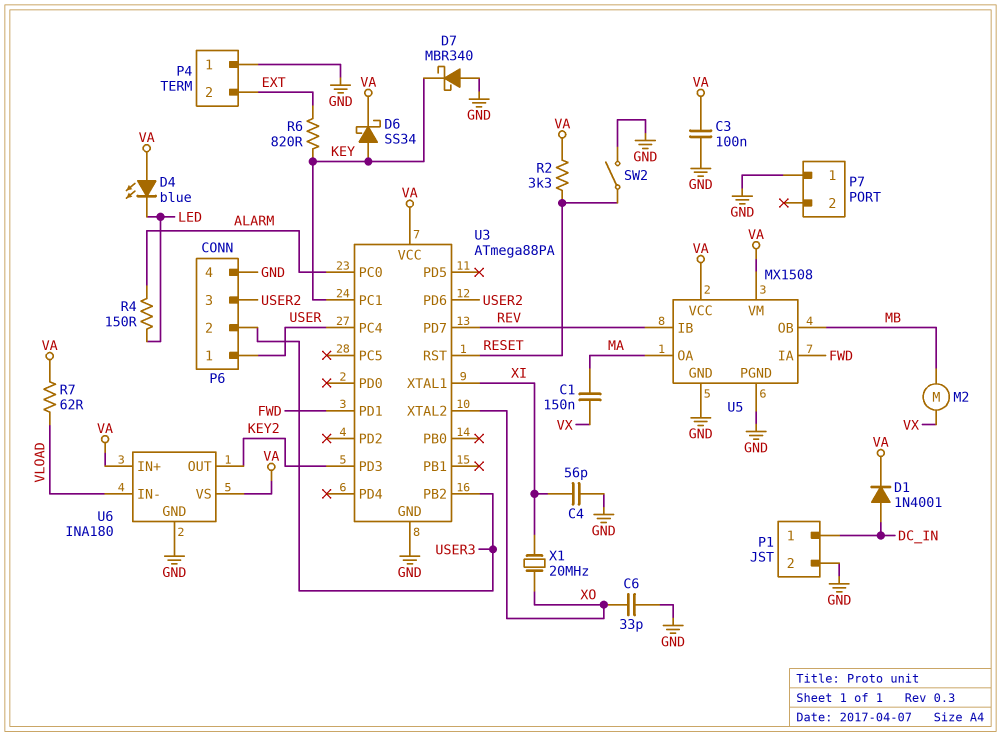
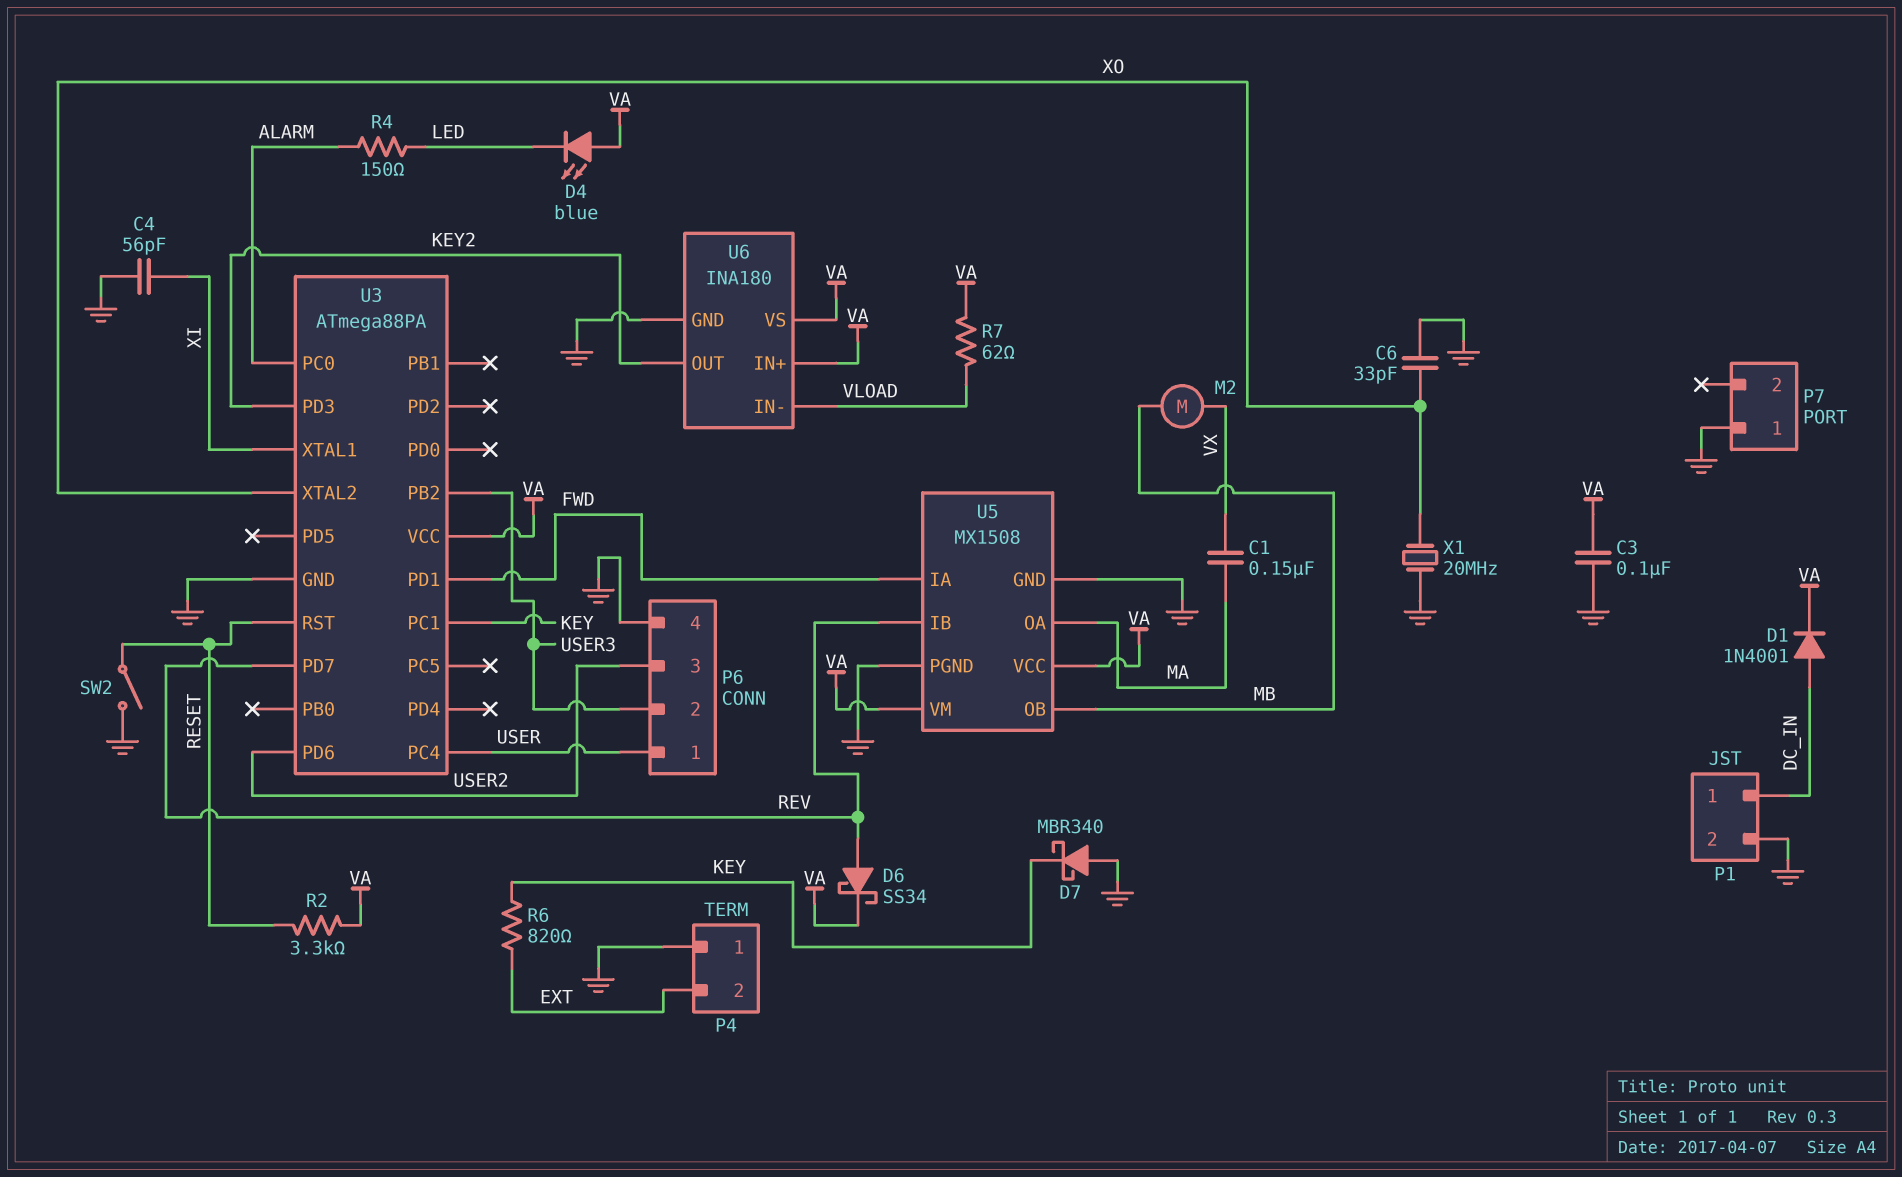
D6: schottky SS34 (A KEY, K VA) -> schottky SS34 (A REV, K VA)
X1: 20MHz (XI, XO) -> 20MHz (GND, XO)

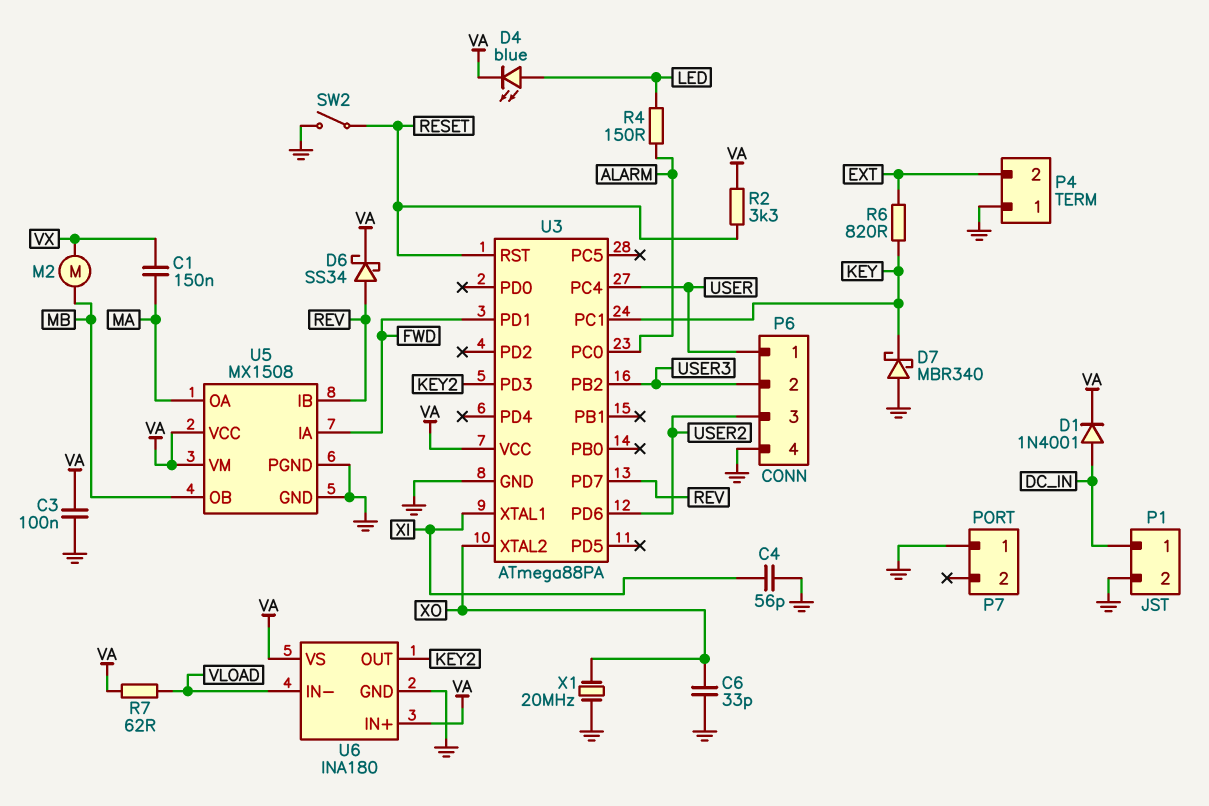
D4: LED blue (A VA, K LED) -> LED blue (A LED, K VA)

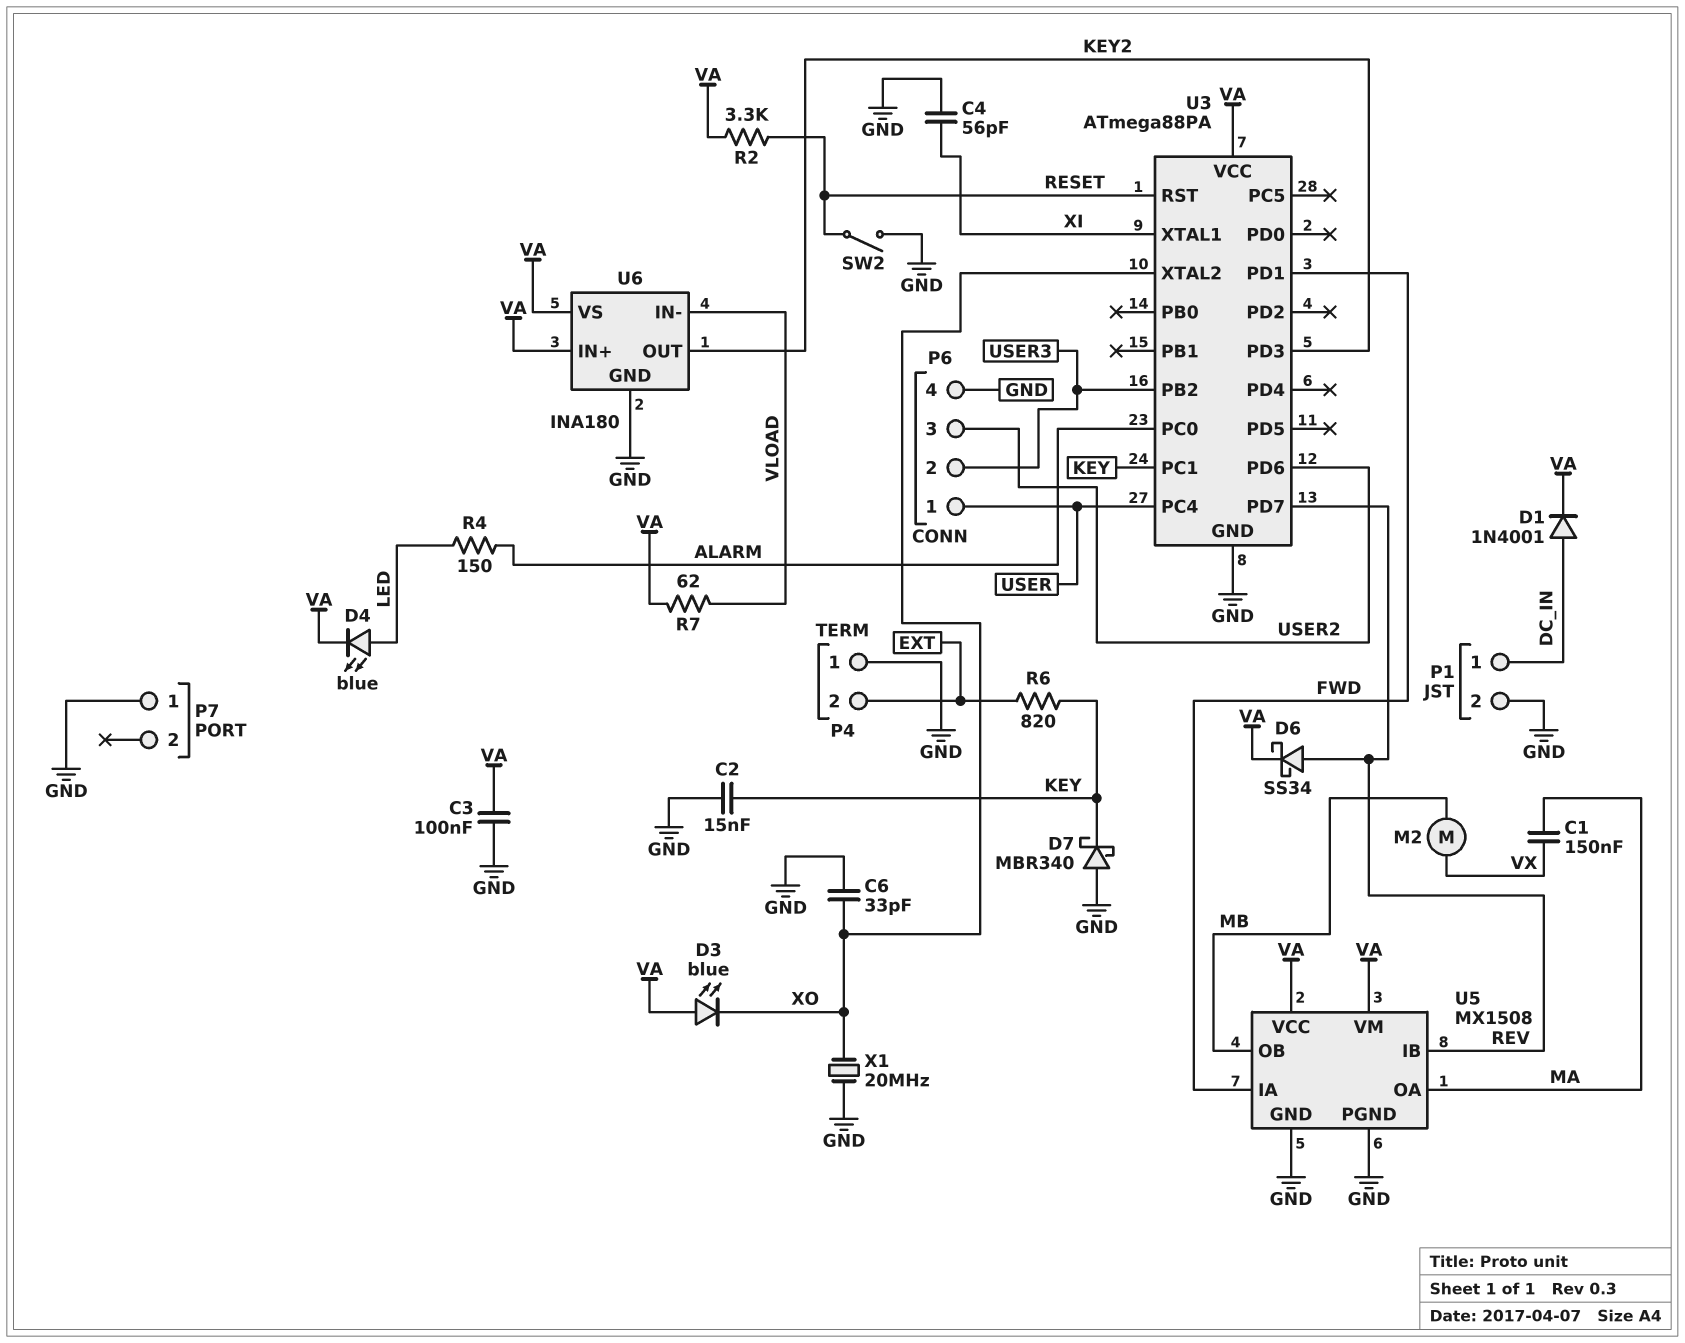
C2: none -> 15nF (GND, KEY)
D3: none -> LED blue (A VA, K XO)

